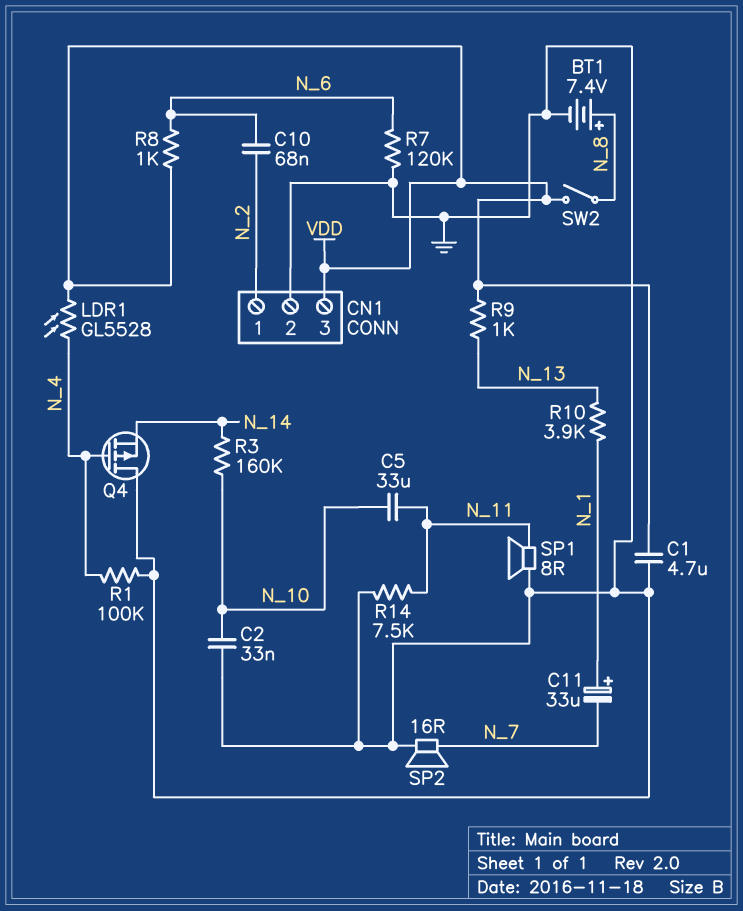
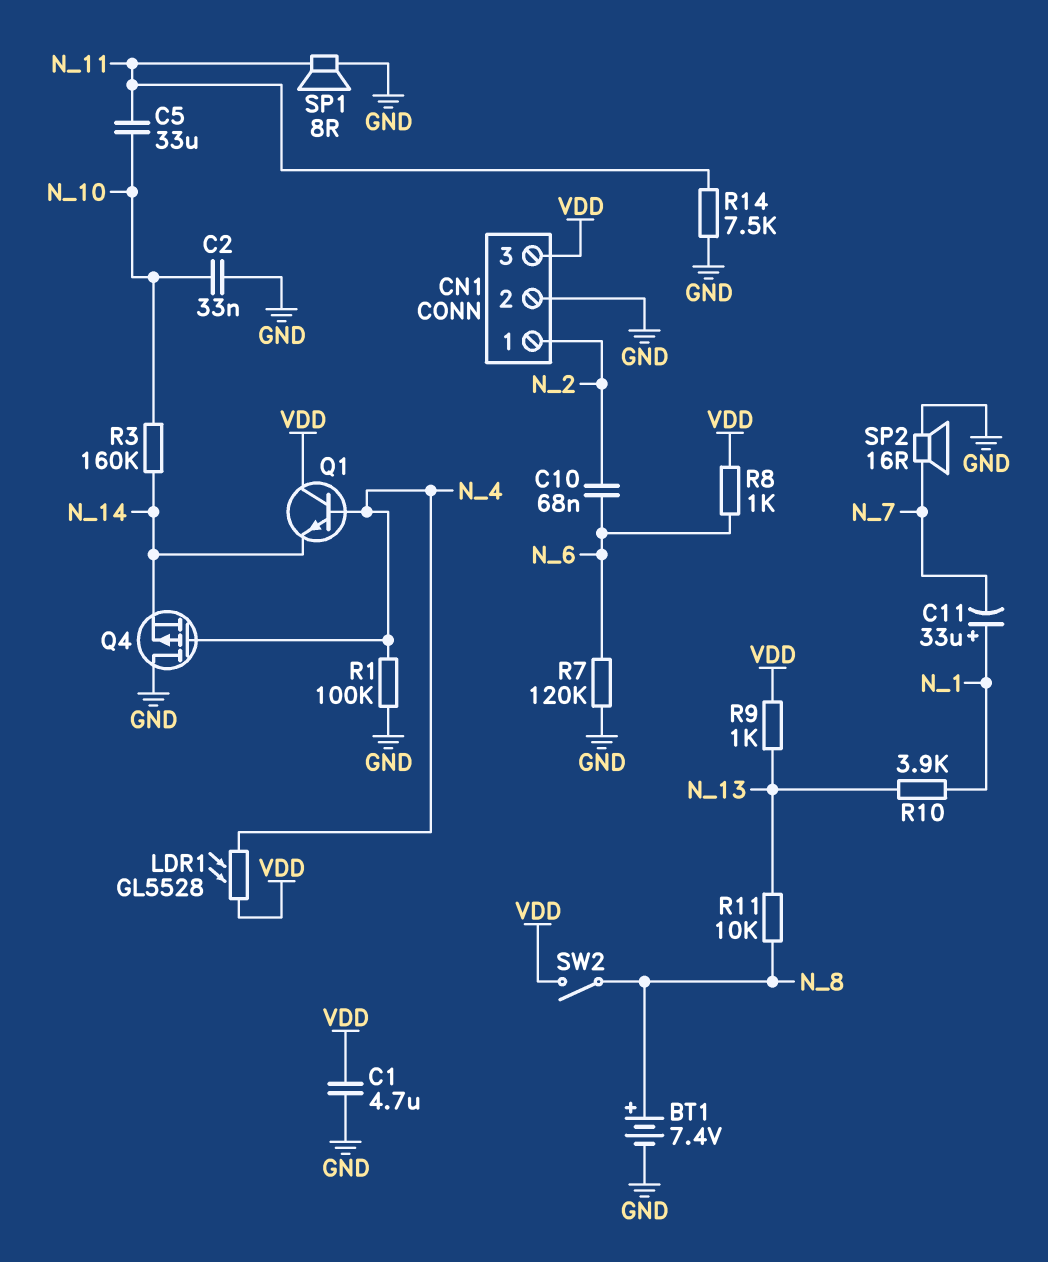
Q1: none -> NPN (B N_4, C VDD, E N_14)
R11: none -> 10k (N_8, N_13)

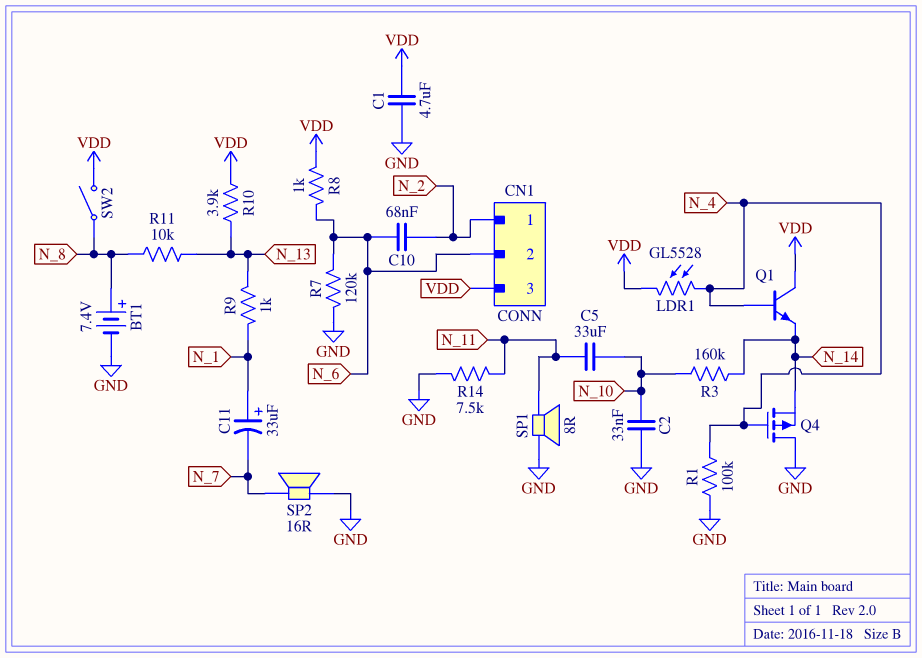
CN1 pin 2: GND -> N_6
R9: 1k (N_13, VDD) -> 1k (N_1, N_13)
R10: 3.9k (N_1, N_13) -> 3.9k (N_13, VDD)

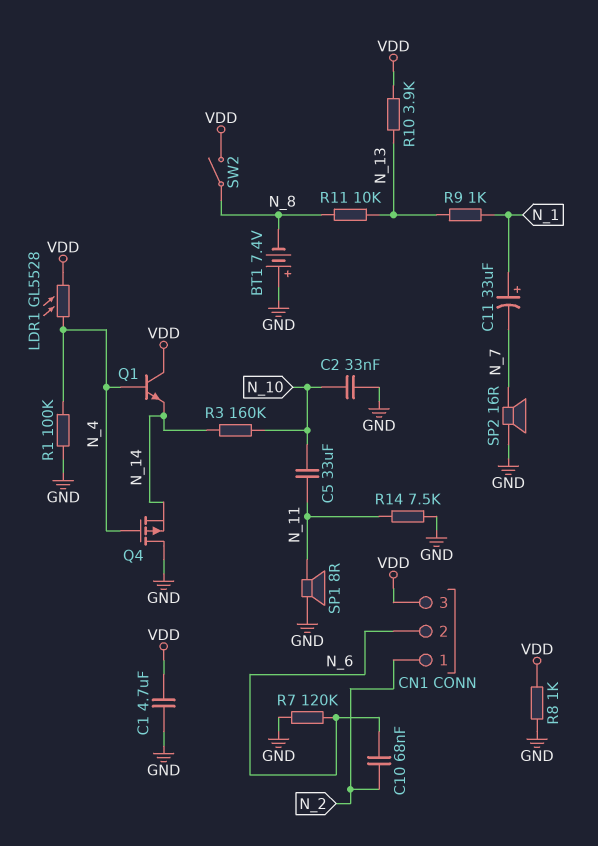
BT1: 7.4V (plus N_8, minus GND) -> 7.4V (plus GND, minus N_8)
R8: 1k (N_6, VDD) -> 1k (GND, VDD)

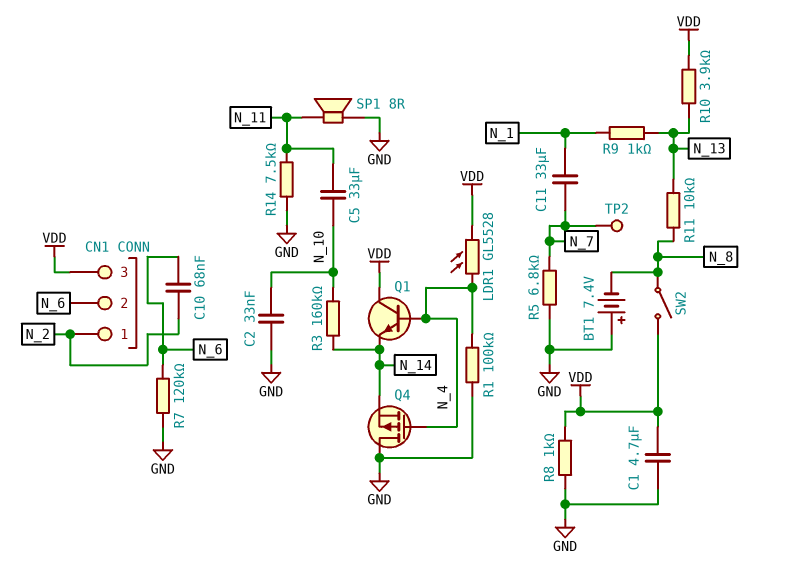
C11: 33uF (plus N_1, minus N_7) -> 33uF (N_1, N_7)
R5: none -> 6.8k (GND, N_7)
SP2: speaker 16R (GND, N_7) -> none
TP2: none -> test point (N_7)

